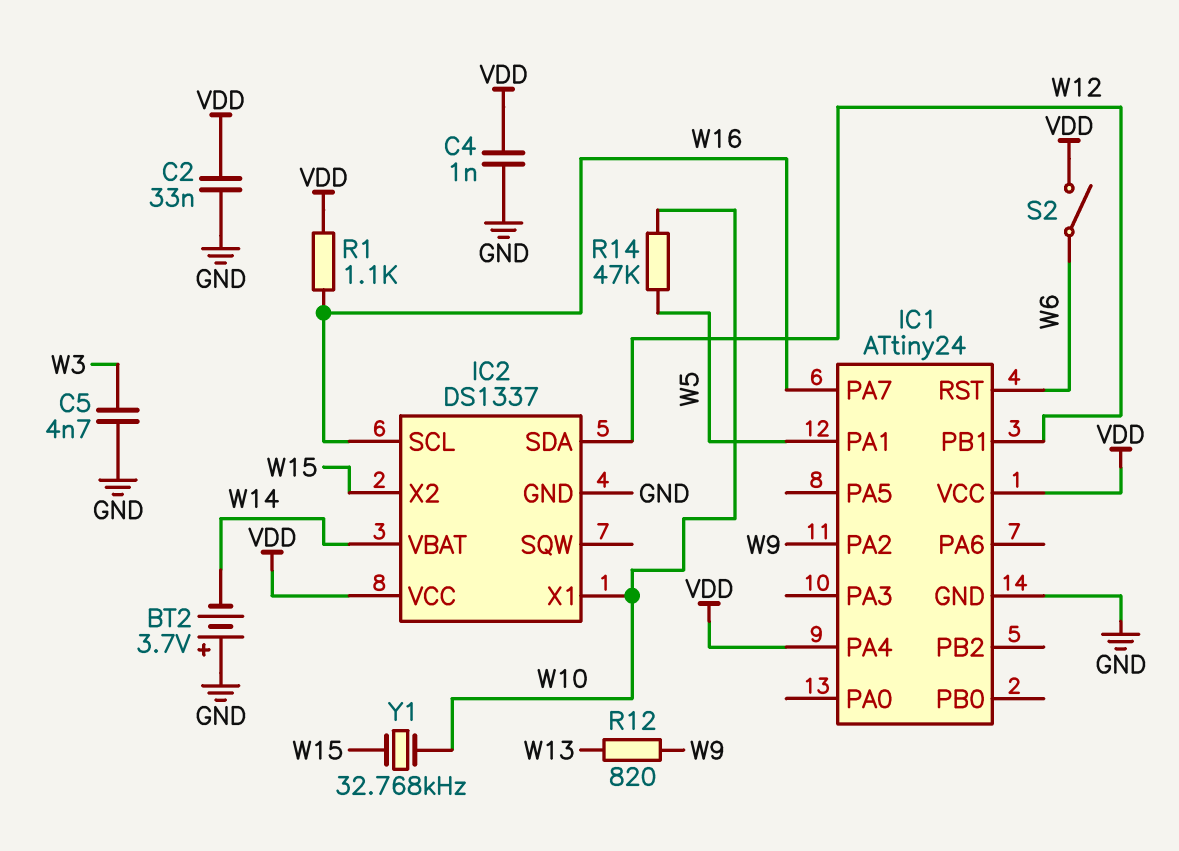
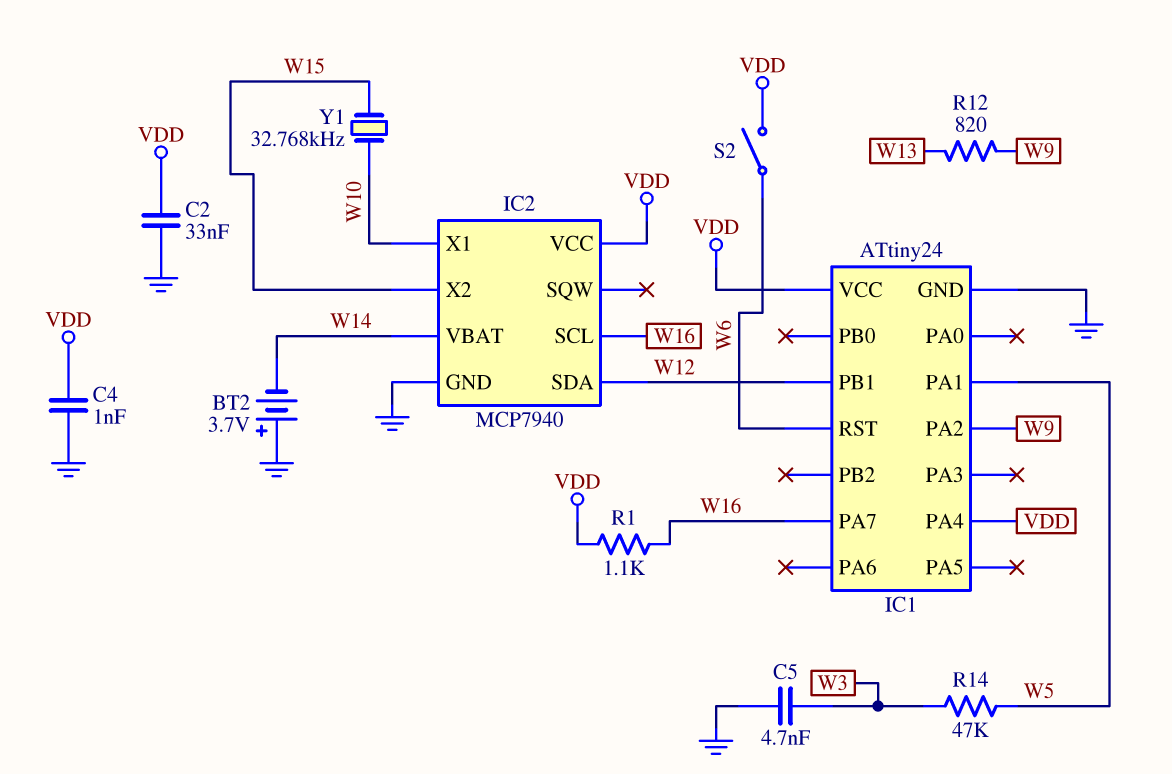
IC2: DS1337 -> MCP7940
R14: 47k (W5, W10) -> 47k (W3, W5)

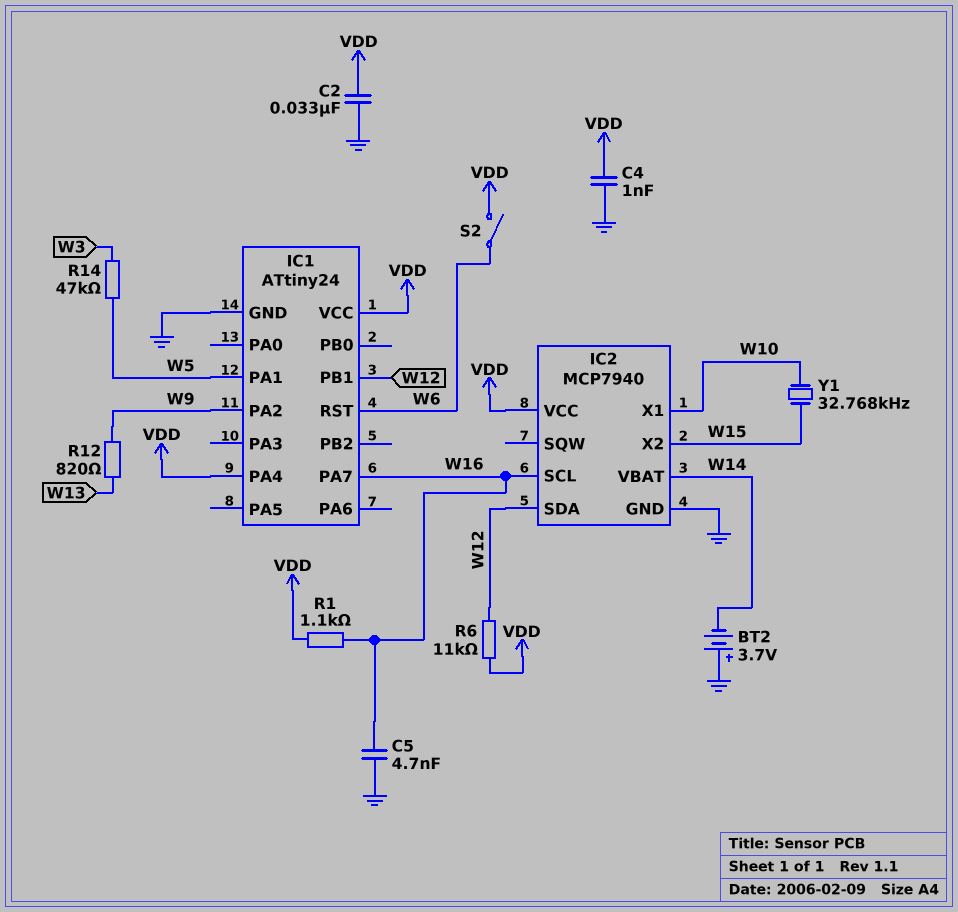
C5: 4.7nF (GND, W3) -> 4.7nF (GND, W16)
R6: none -> 11k (VDD, W12)

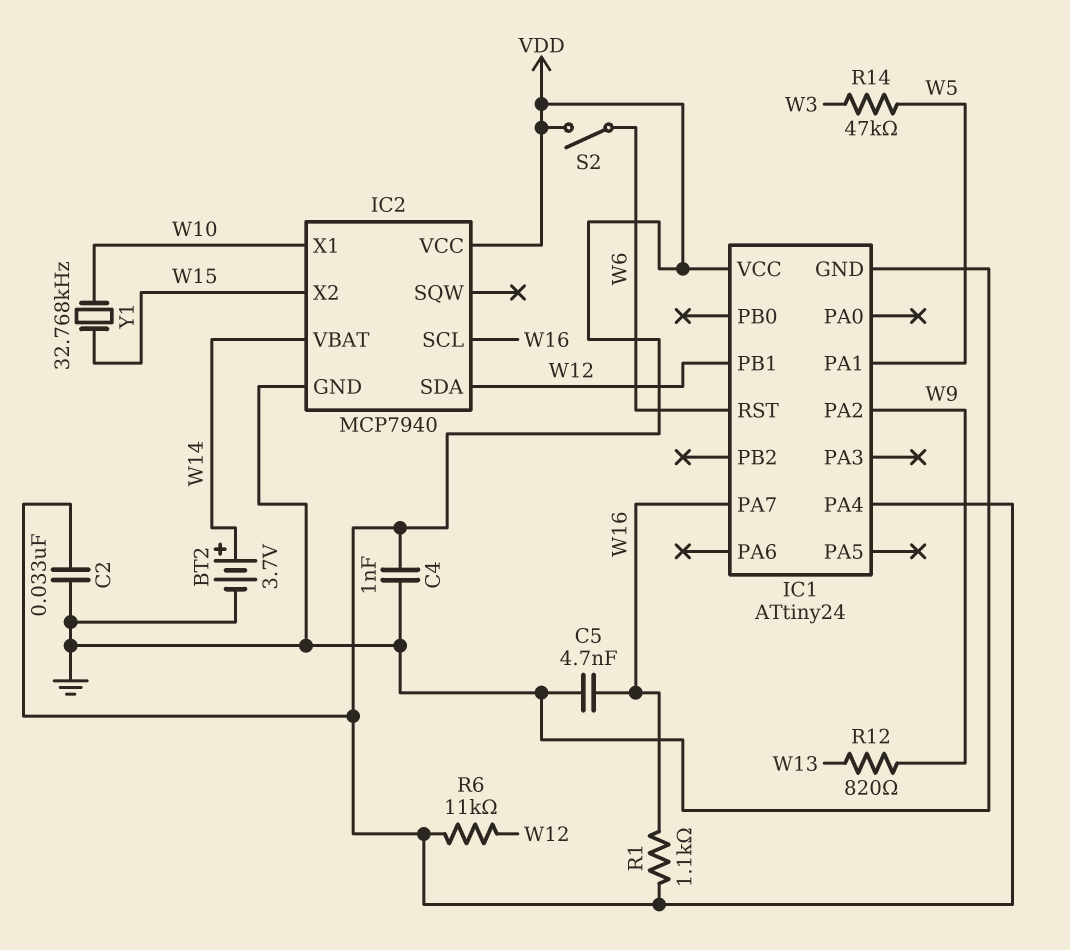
BT2: 3.7V (plus GND, minus W14) -> 3.7V (plus W14, minus GND)

